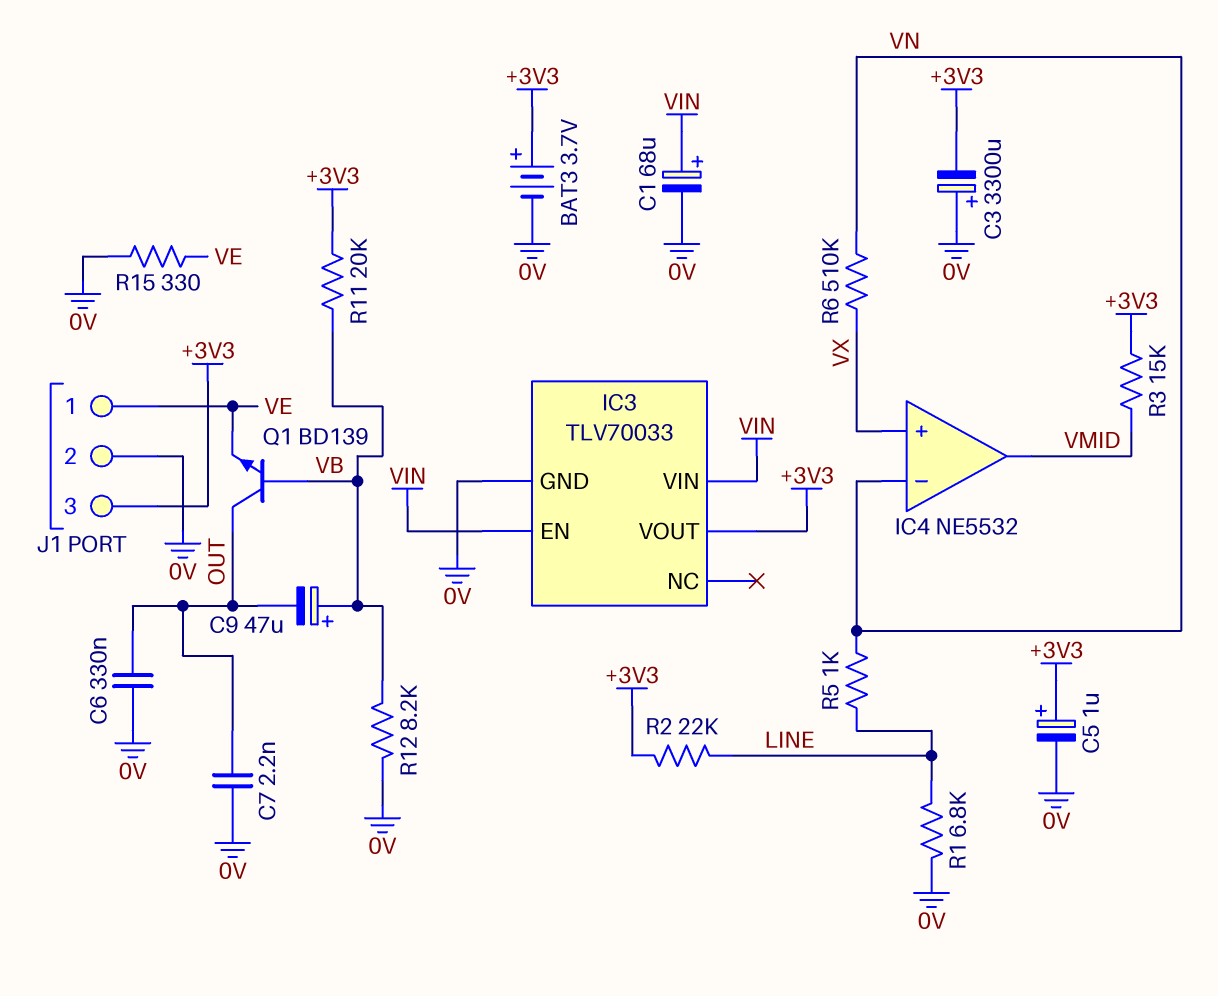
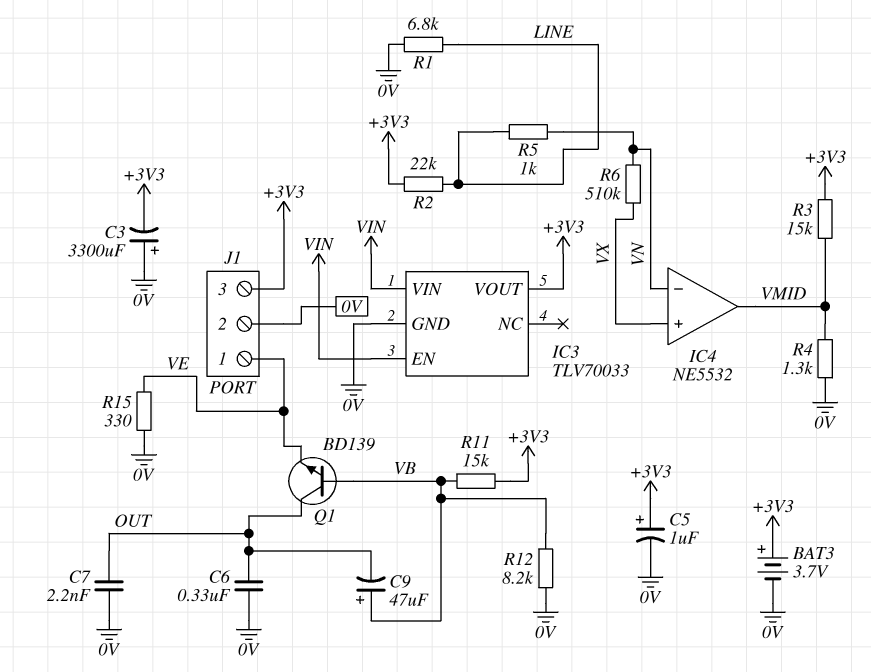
C1: 68uF (plus VIN, minus 0V) -> none
R4: none -> 1.3k (0V, VMID)
R11: 20k (+3V3, VB) -> 15k (+3V3, VB)

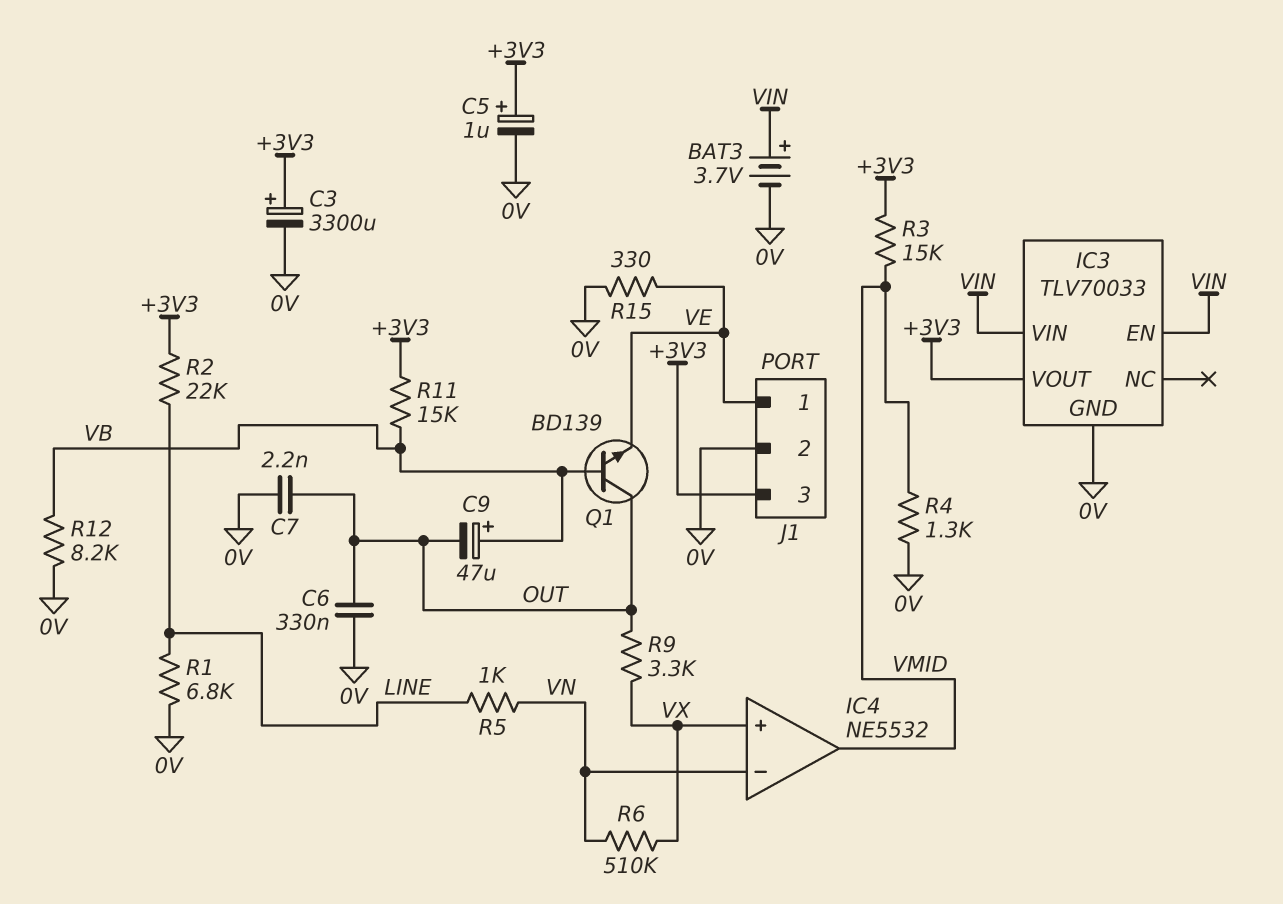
BAT3: 3.7V (plus +3V3, minus 0V) -> 3.7V (plus VIN, minus 0V)
C3: 3300uF (plus 0V, minus +3V3) -> 3300uF (plus +3V3, minus 0V)
R9: none -> 3.3k (OUT, VX)

